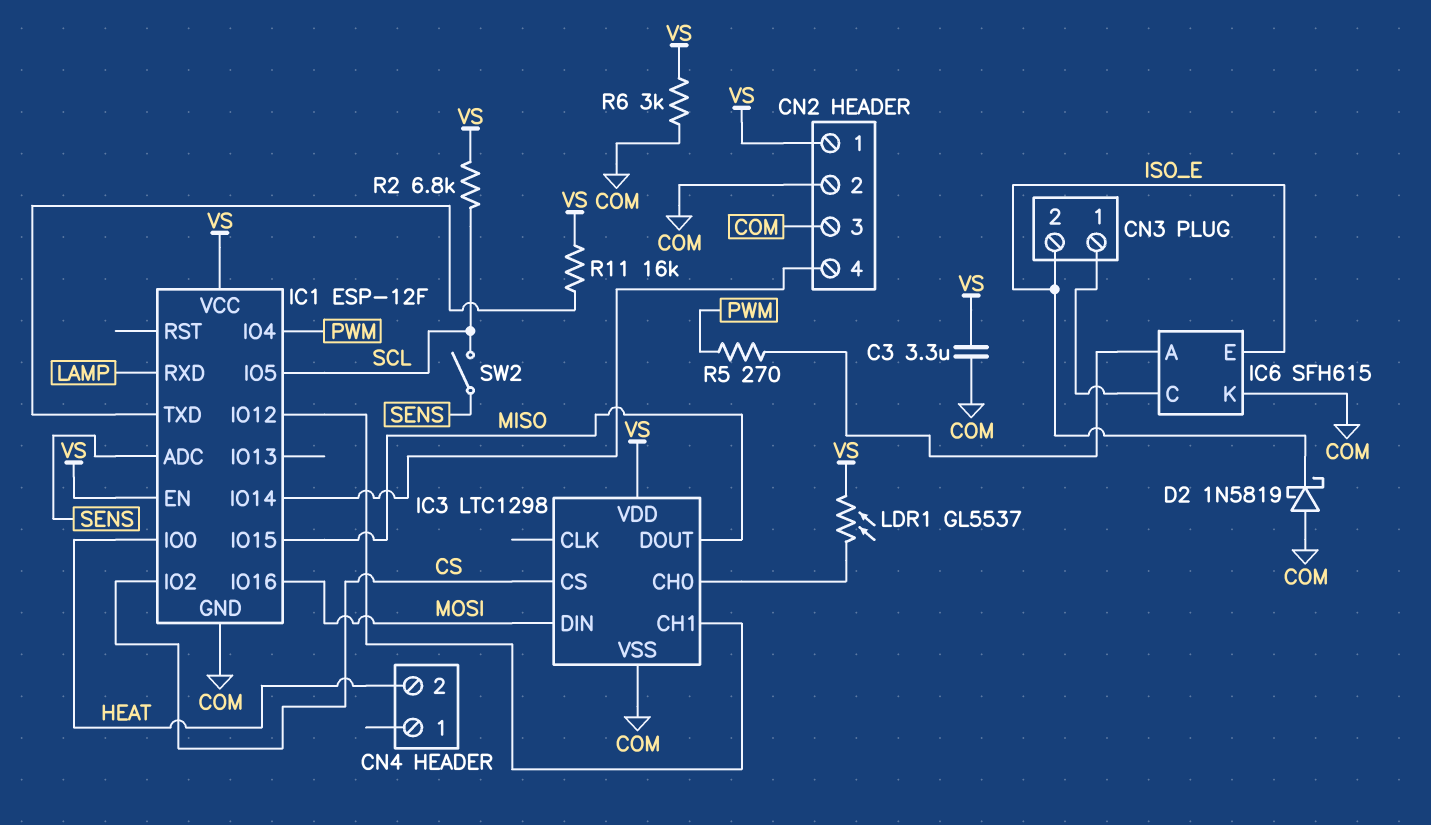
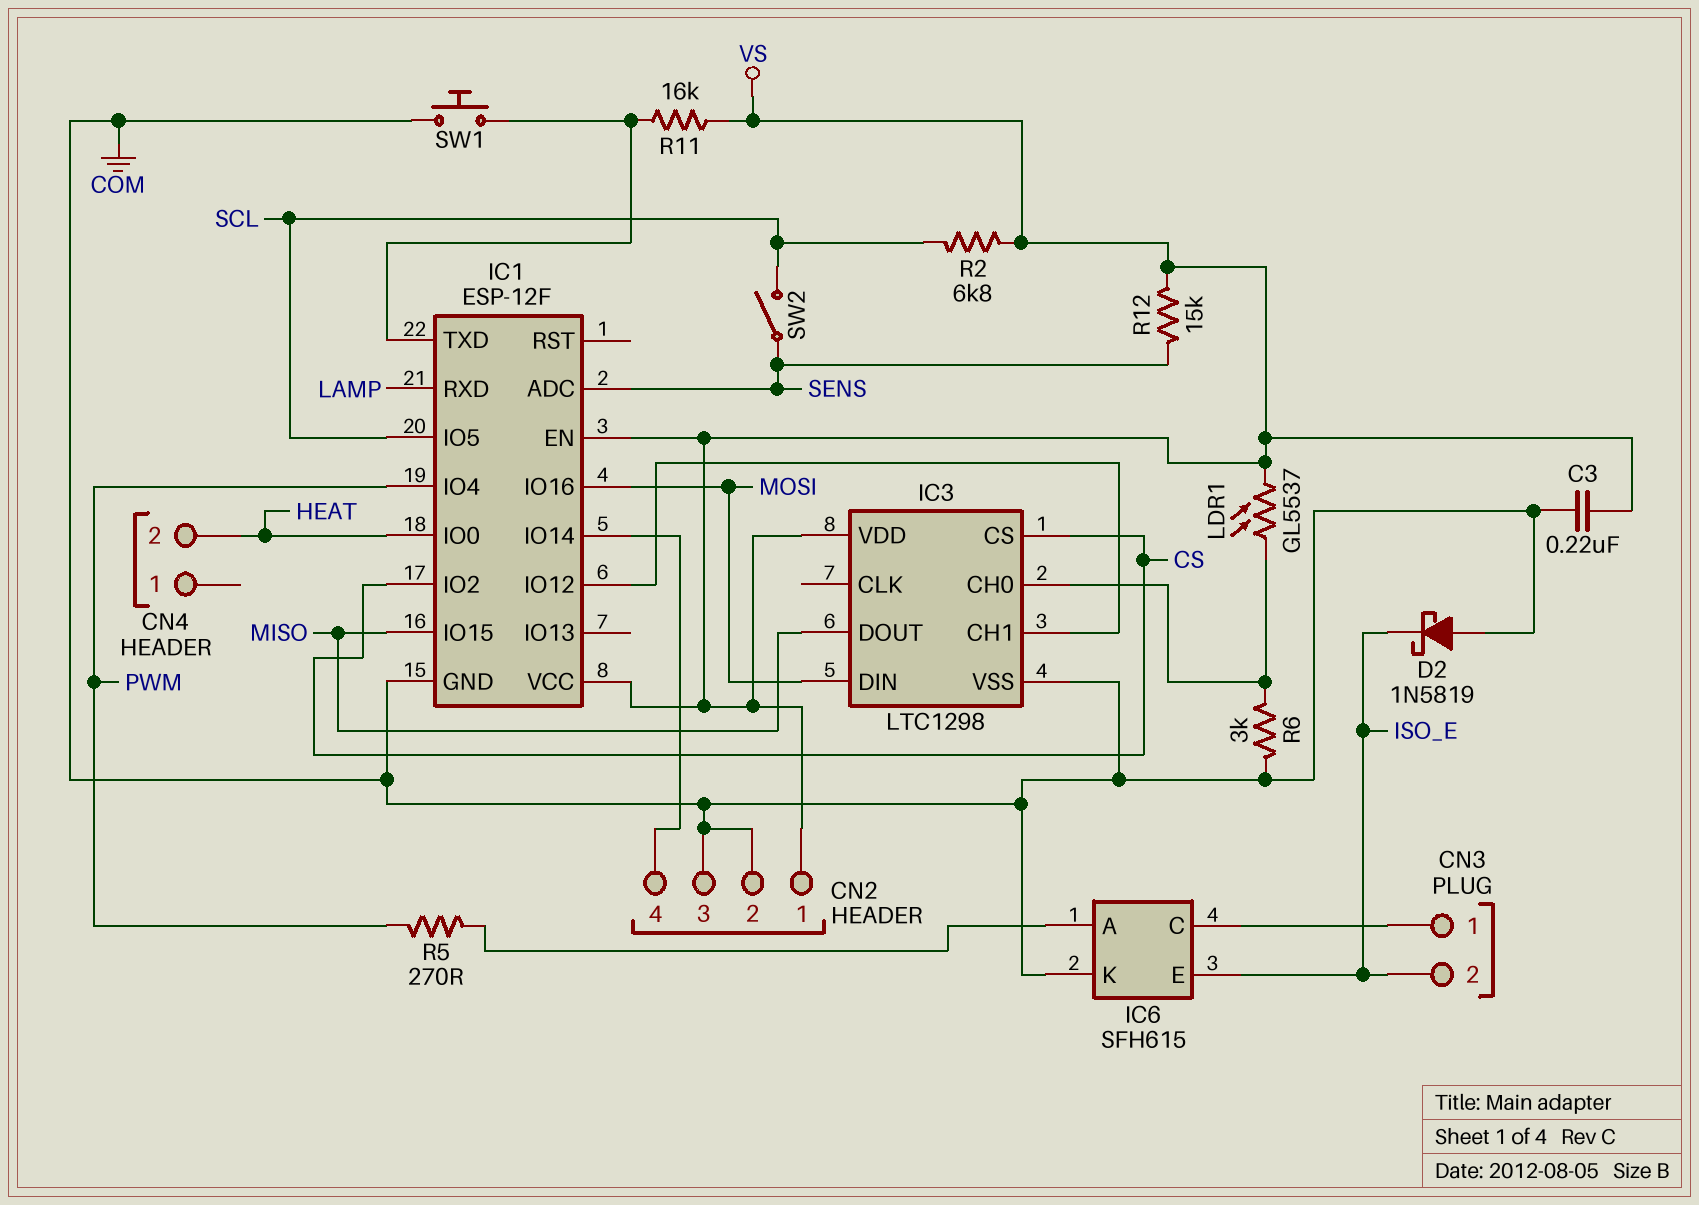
C3: 3.3uF (COM, VS) -> 220nF (COM, VS)
R6: 3k (COM, VS) -> 3k (COM, IC3/CH0)
R12: none -> 15k (SENS, VS)
SW1: none -> button (COM, IC1/TXD)

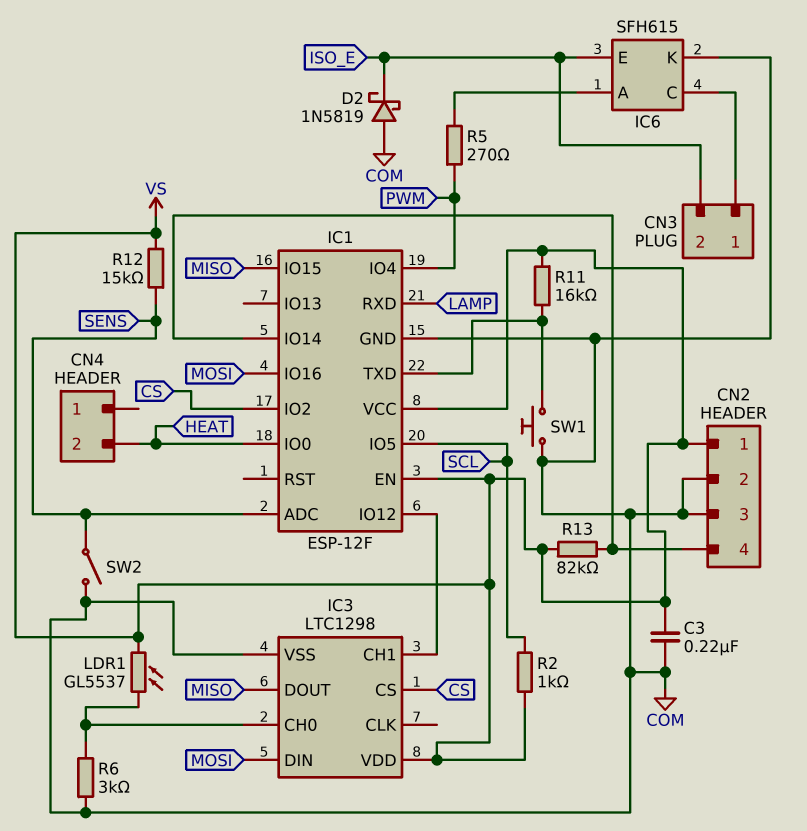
R2: 6.8k (SCL, VS) -> 1k (SCL, VS)
R13: none -> 82k (CN2/4, VS)
SW2: switch (SCL, SENS) -> switch (COM, SENS)

